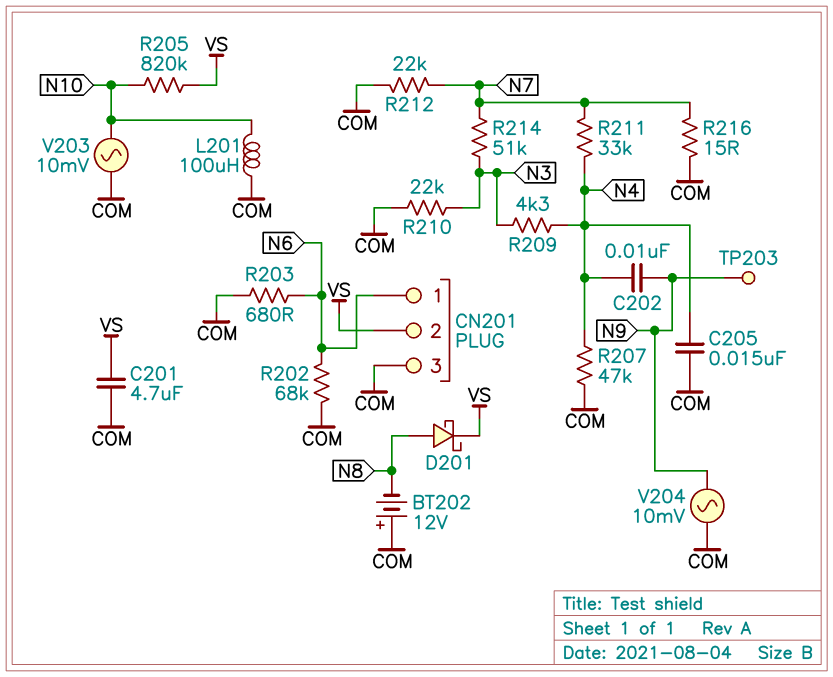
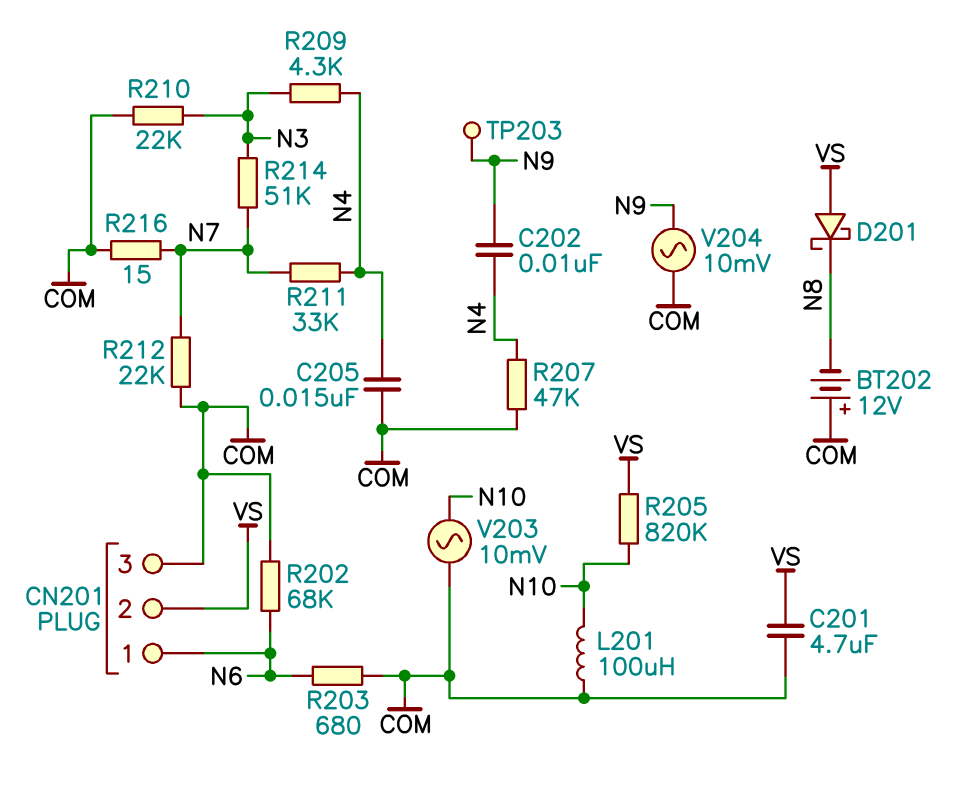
D201: schottky (A N8, K VS) -> schottky (A VS, K N8)

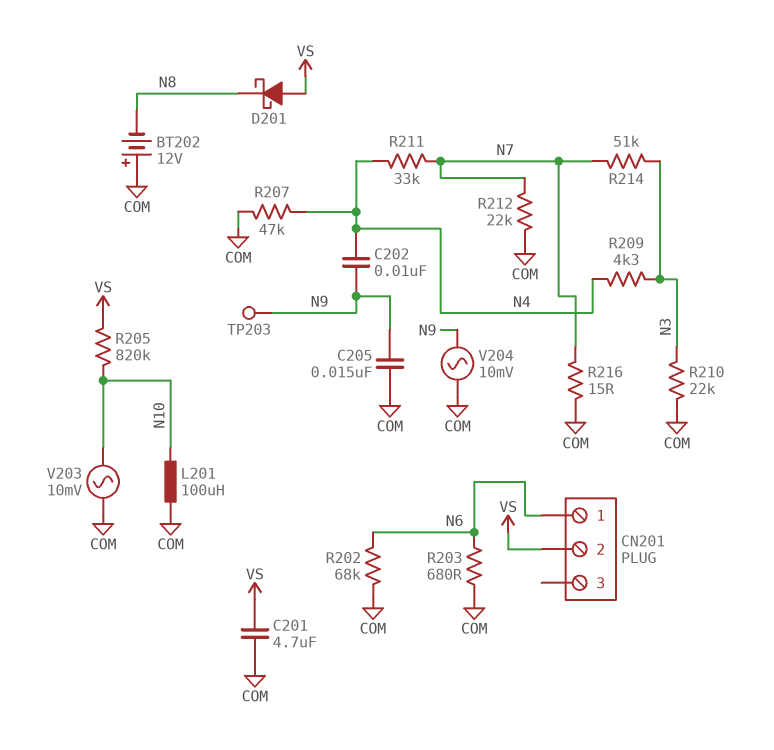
C205: 15nF (COM, N4) -> 15nF (COM, N9)
CN201 pin 3: COM -> none

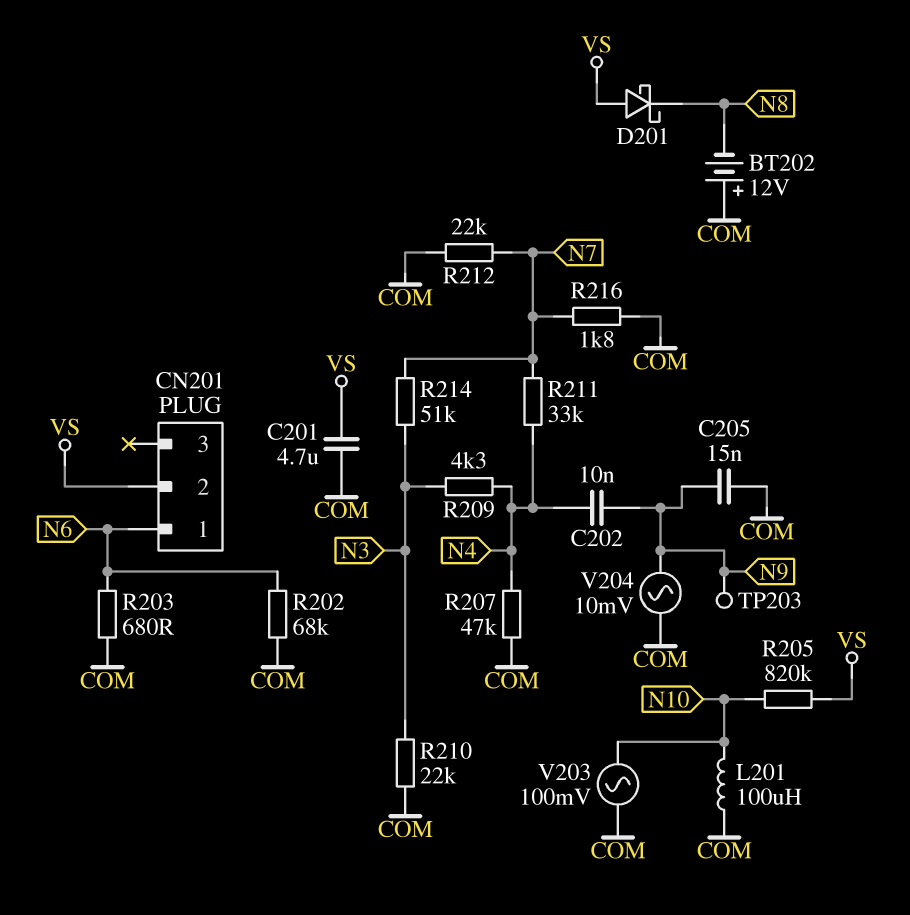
R216: 15 (COM, N7) -> 1.8k (COM, N7)
V203: AC 10mV (COM, N10) -> AC 100mV (COM, N10)

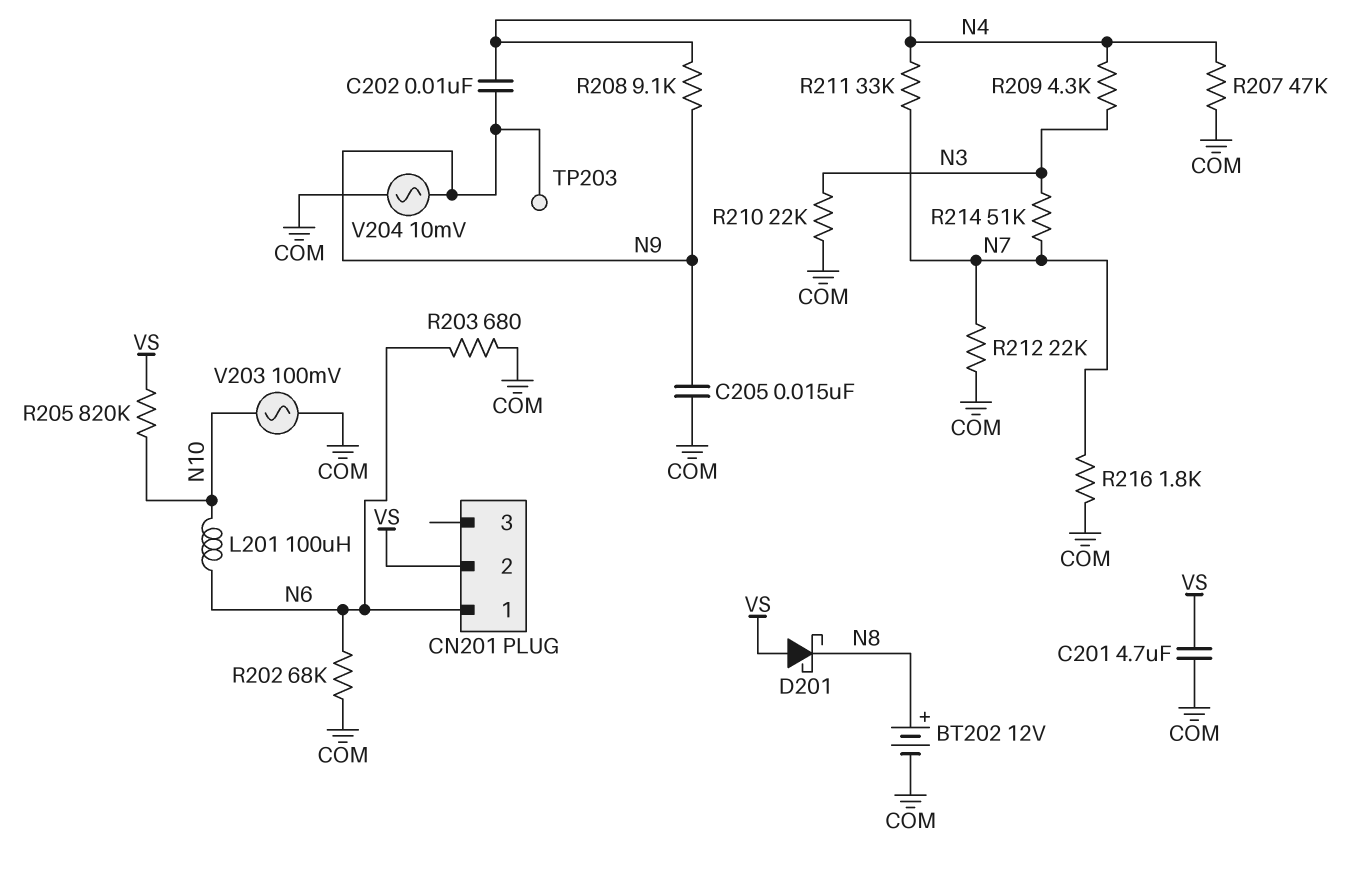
BT202: 12V (plus COM, minus N8) -> 12V (plus N8, minus COM)
L201: 100uH (COM, N10) -> 100uH (N6, N10)
R208: none -> 9.1k (N4, N9)

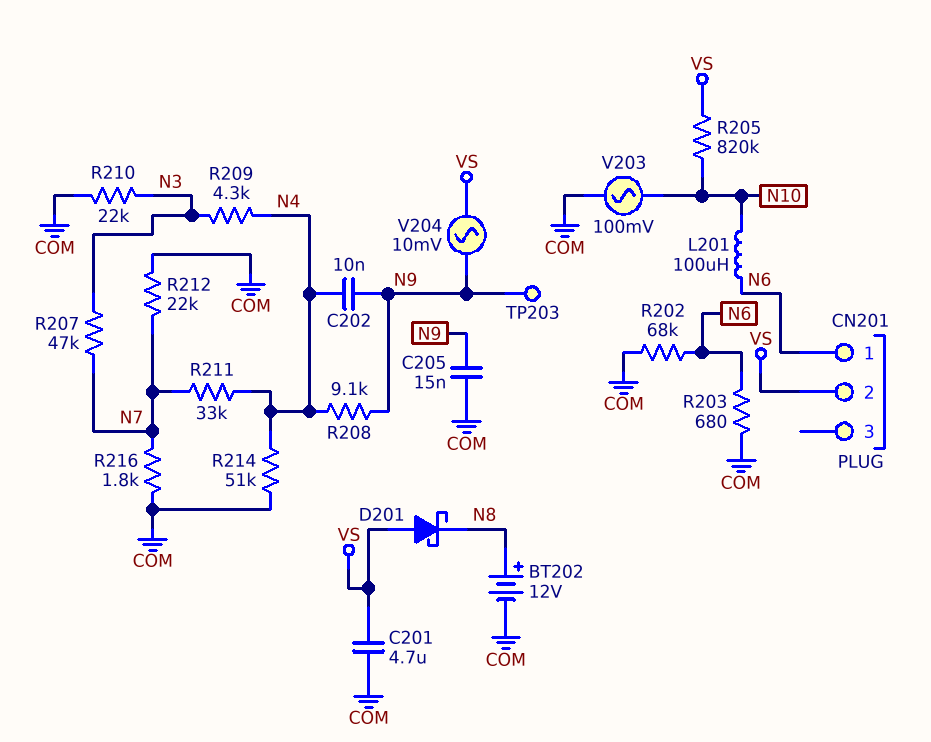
R207: 47k (COM, N4) -> 47k (N3, N7)
R214: 51k (N3, N7) -> 51k (COM, N4)
V204: AC 10mV (COM, N9) -> AC 10mV (N9, VS)

